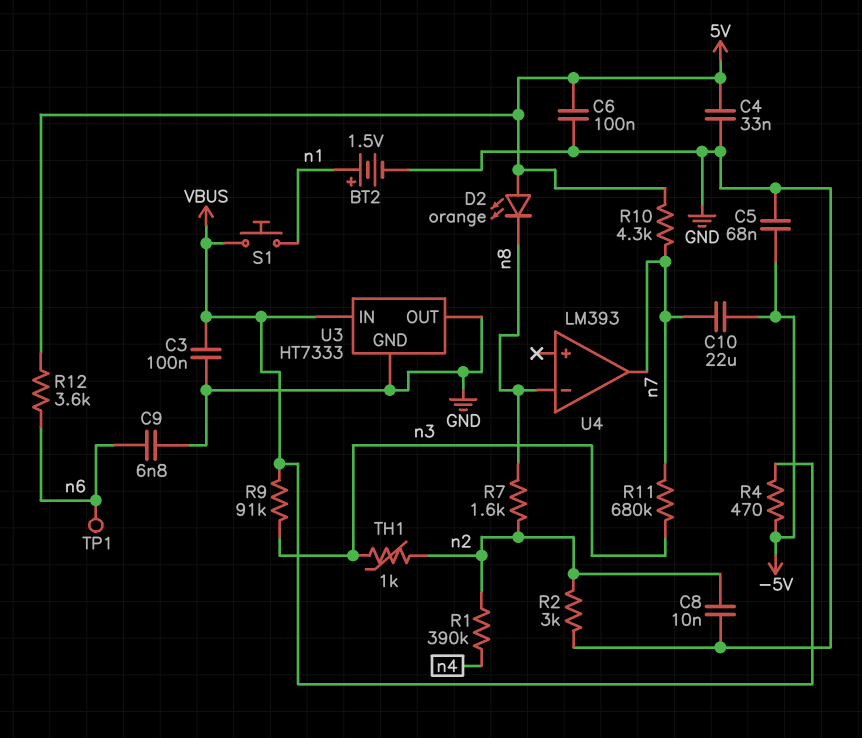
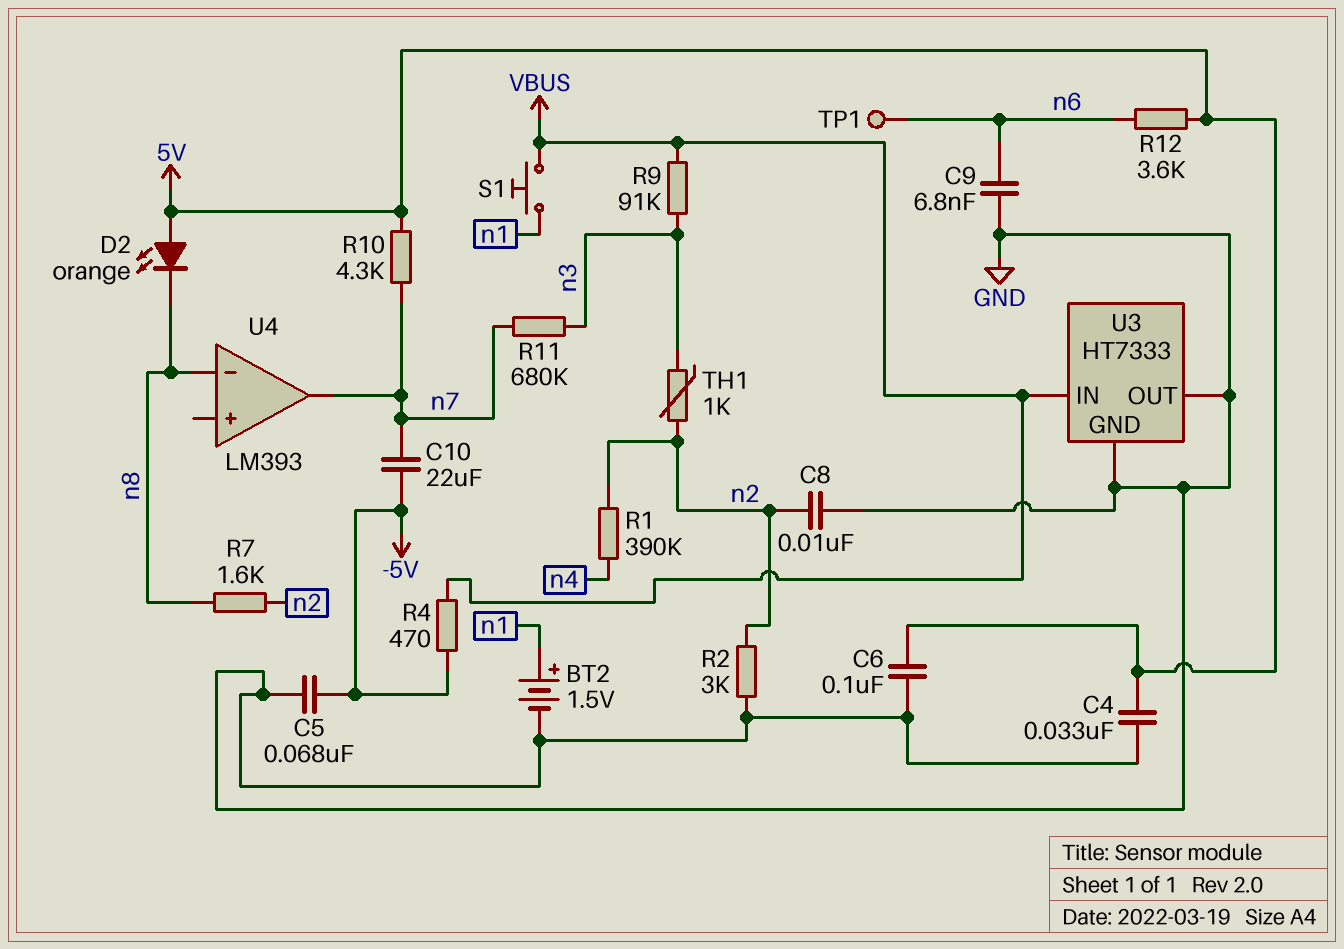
C3: 100nF (GND, VBUS) -> none

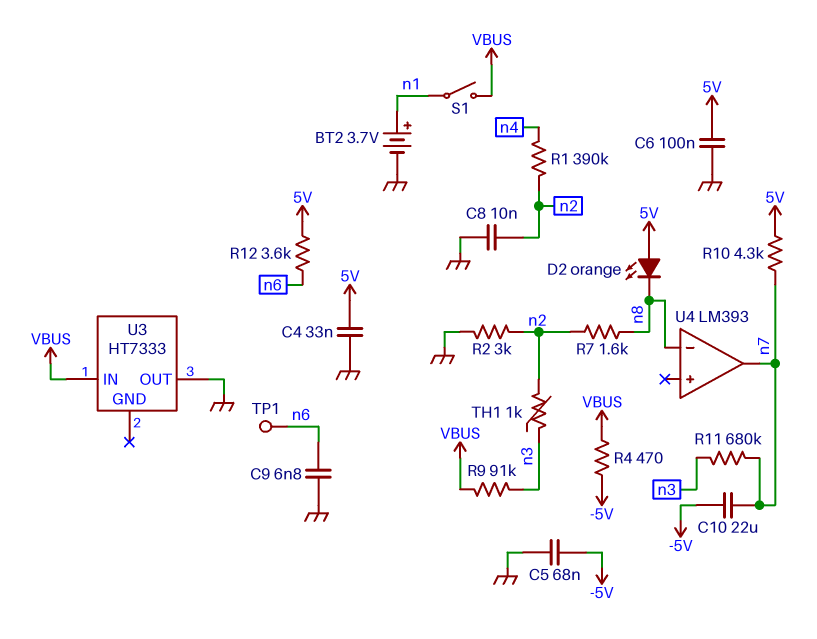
BT2: 1.5V (plus n1, minus GND) -> 3.7V (plus n1, minus GND)
S1: button (VBUS, n1) -> switch (VBUS, n1)
U3 pin GND: GND -> none

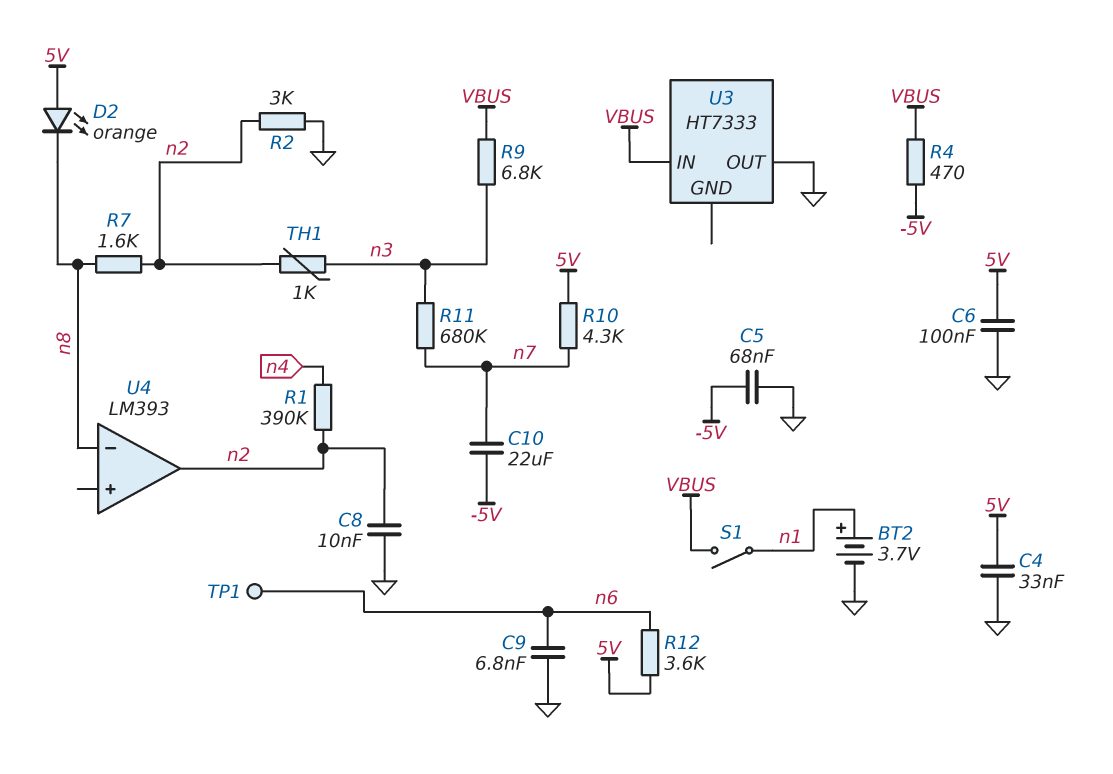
R9: 91k (VBUS, n3) -> 6.8k (VBUS, n3)
U4 pin out: n7 -> n2

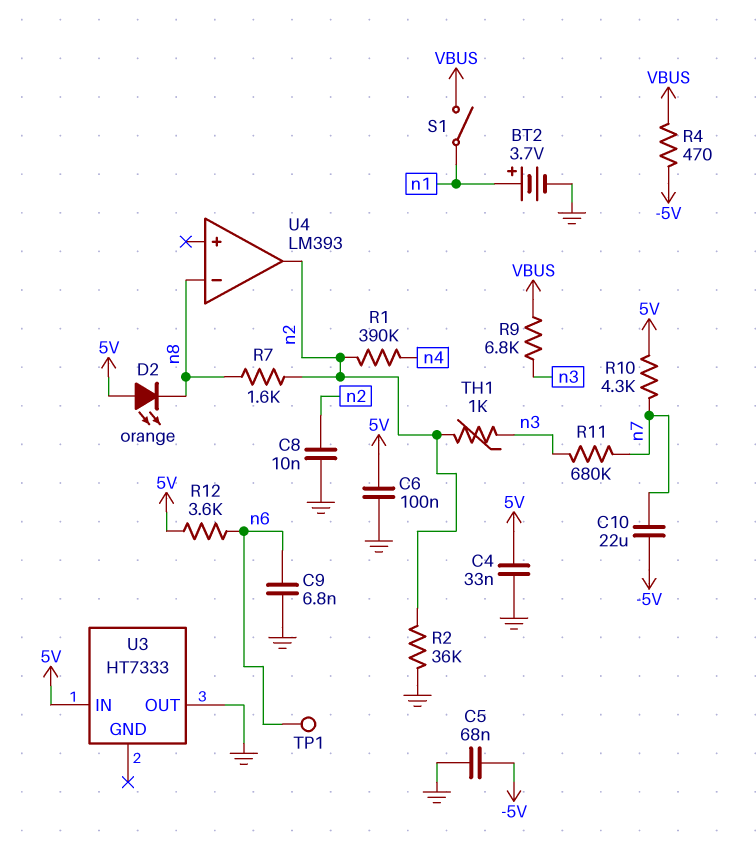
R2: 3k (GND, n2) -> 36k (GND, n2)
U3 pin IN: VBUS -> 5V

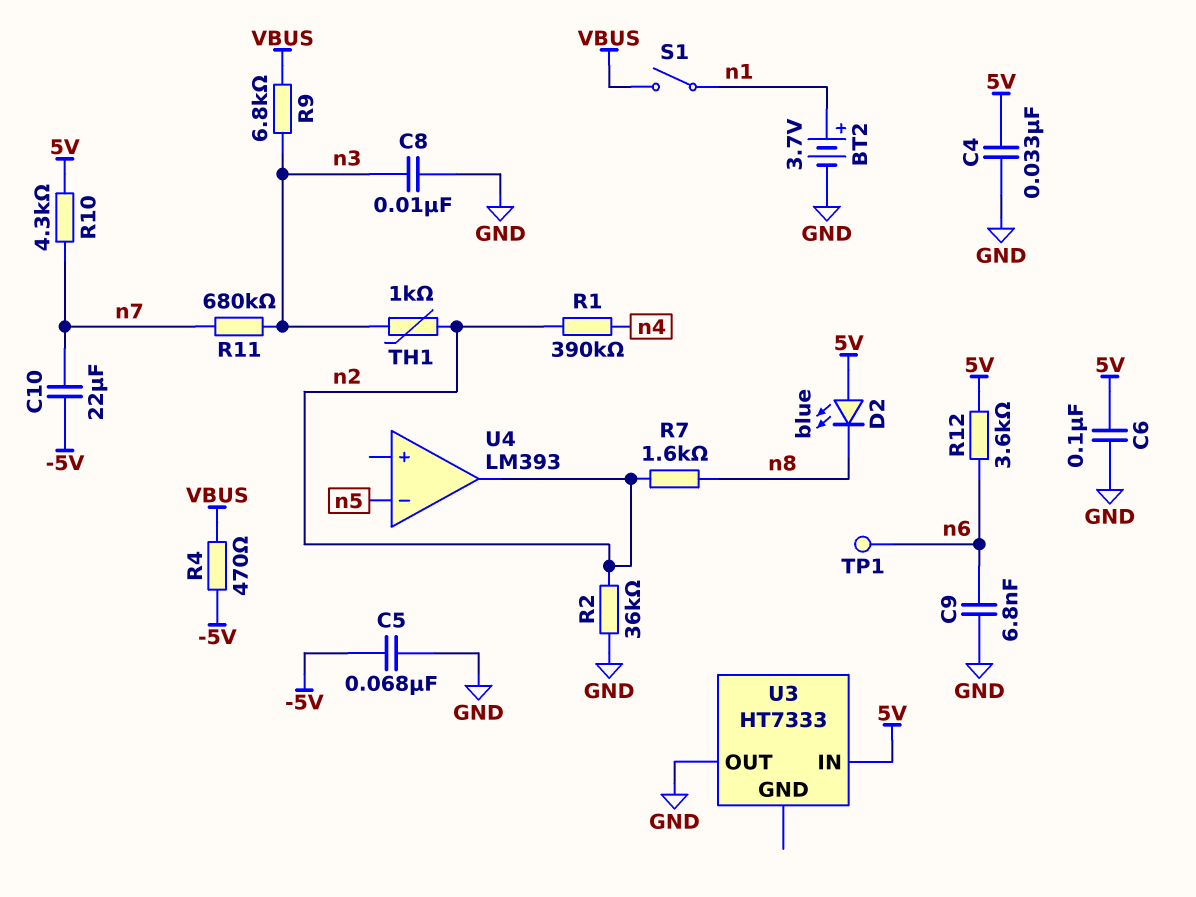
C8: 10nF (GND, n2) -> 10nF (GND, n3)
D2: LED orange (A 5V, K n8) -> LED blue (A 5V, K n8)
U4 pin in-: n8 -> n5

